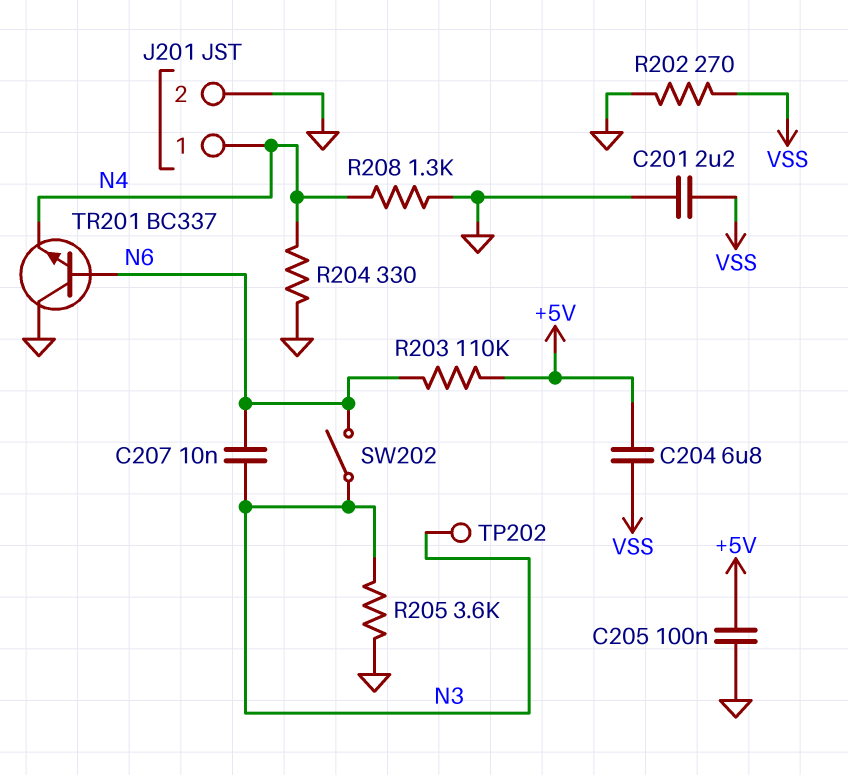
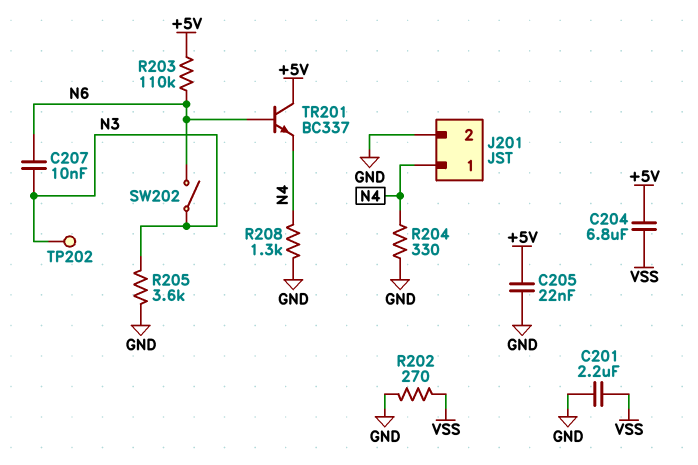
C205: 100nF (+5V, GND) -> 22nF (+5V, GND)
TR201: NPN BC337 (B N6, C GND, E N4) -> NPN BC337 (B N6, C +5V, E N4)

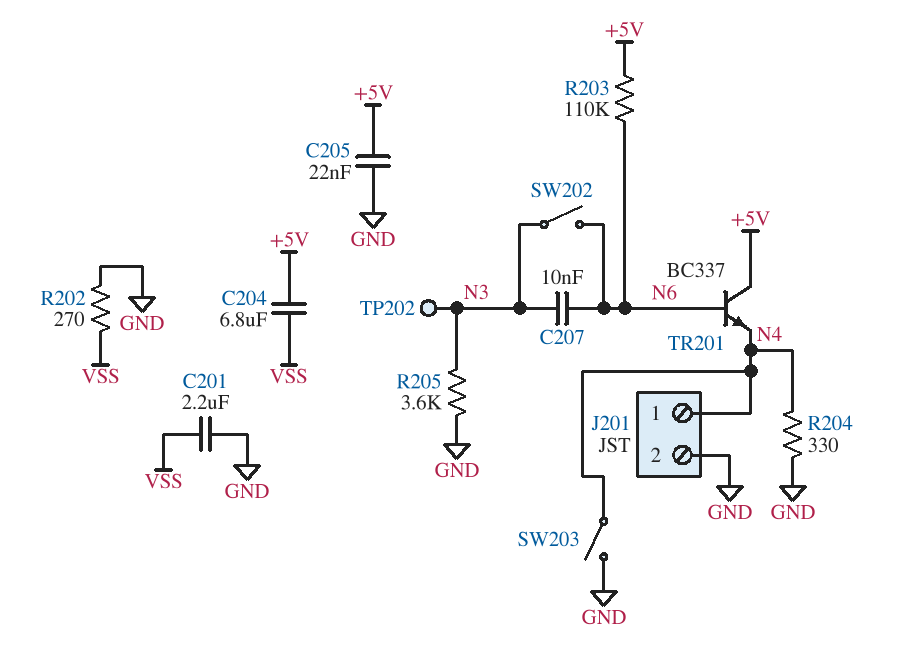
R208: 1.3k (GND, N4) -> none
SW203: none -> switch (GND, N4)

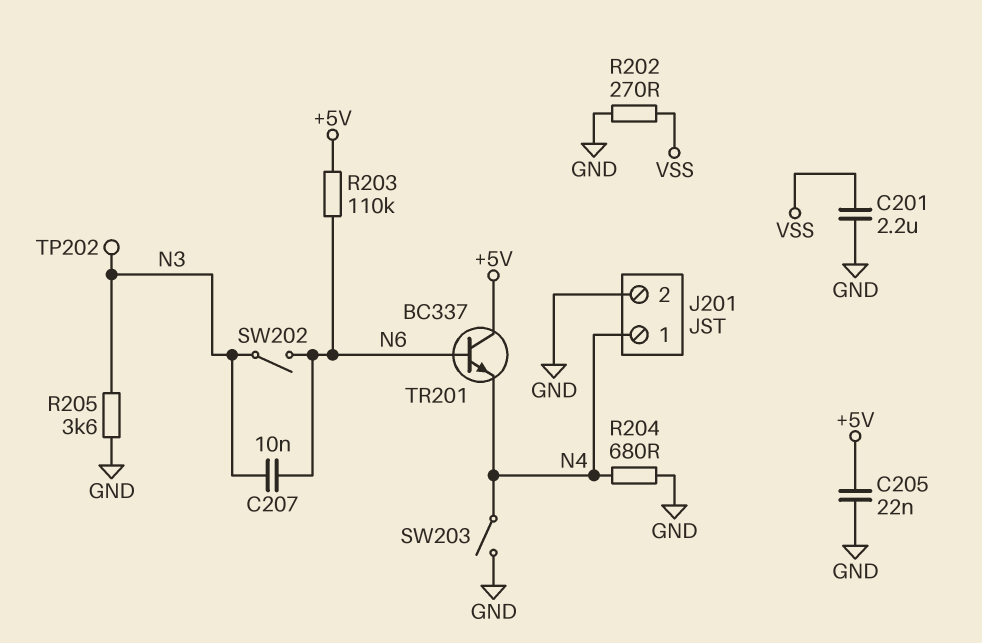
C204: 6.8uF (+5V, VSS) -> none
R204: 330 (GND, N4) -> 680 (GND, N4)

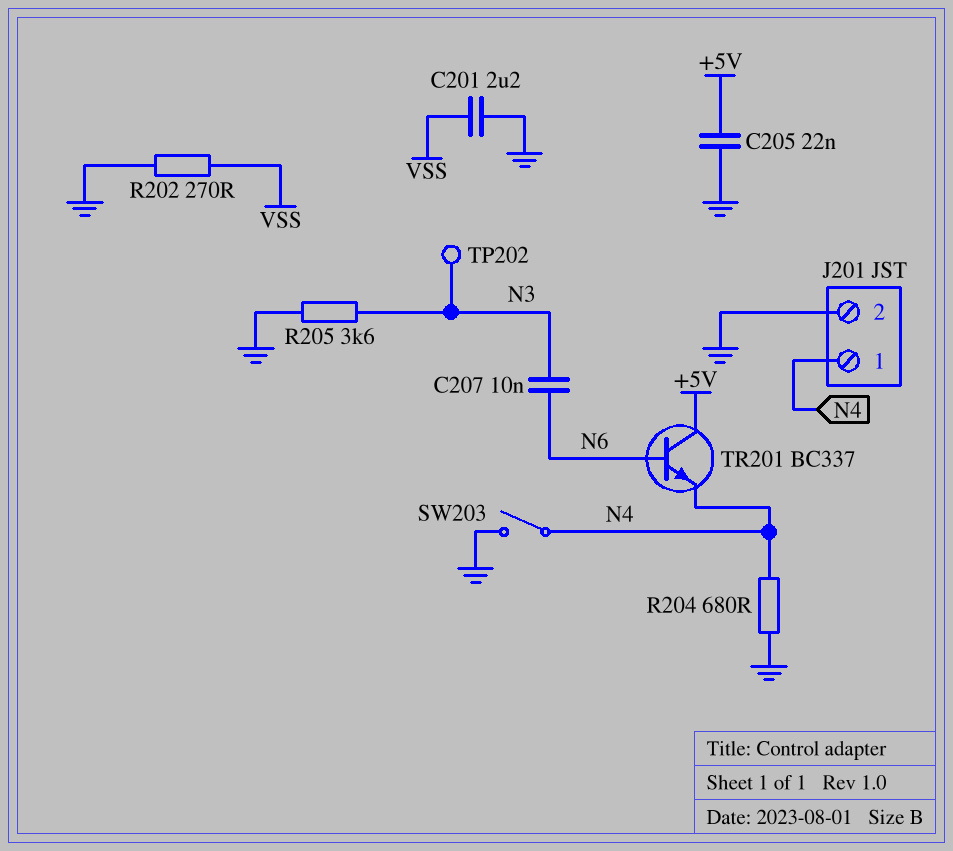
R203: 110k (+5V, N6) -> none
SW202: switch (N3, N6) -> none

